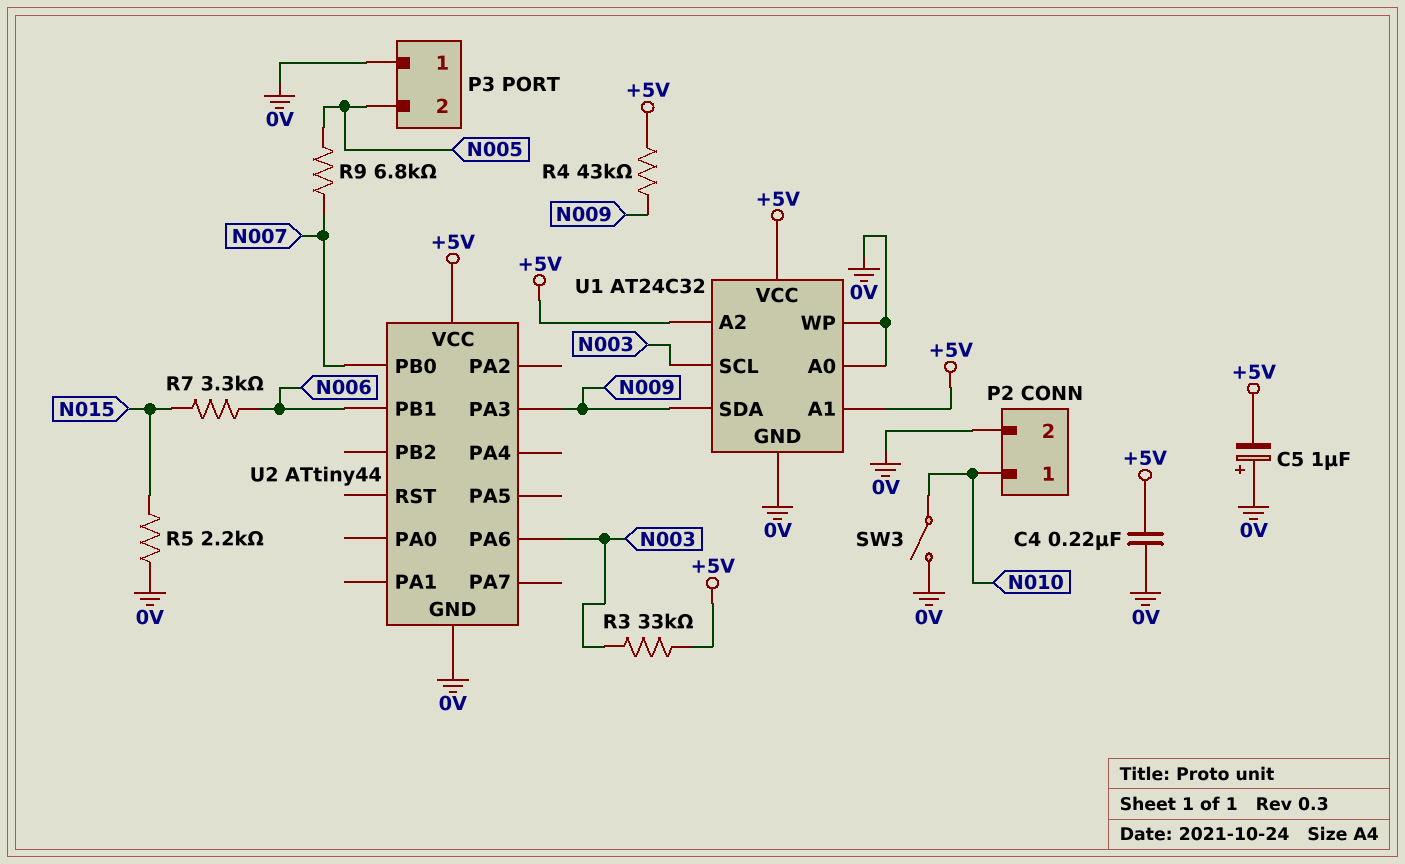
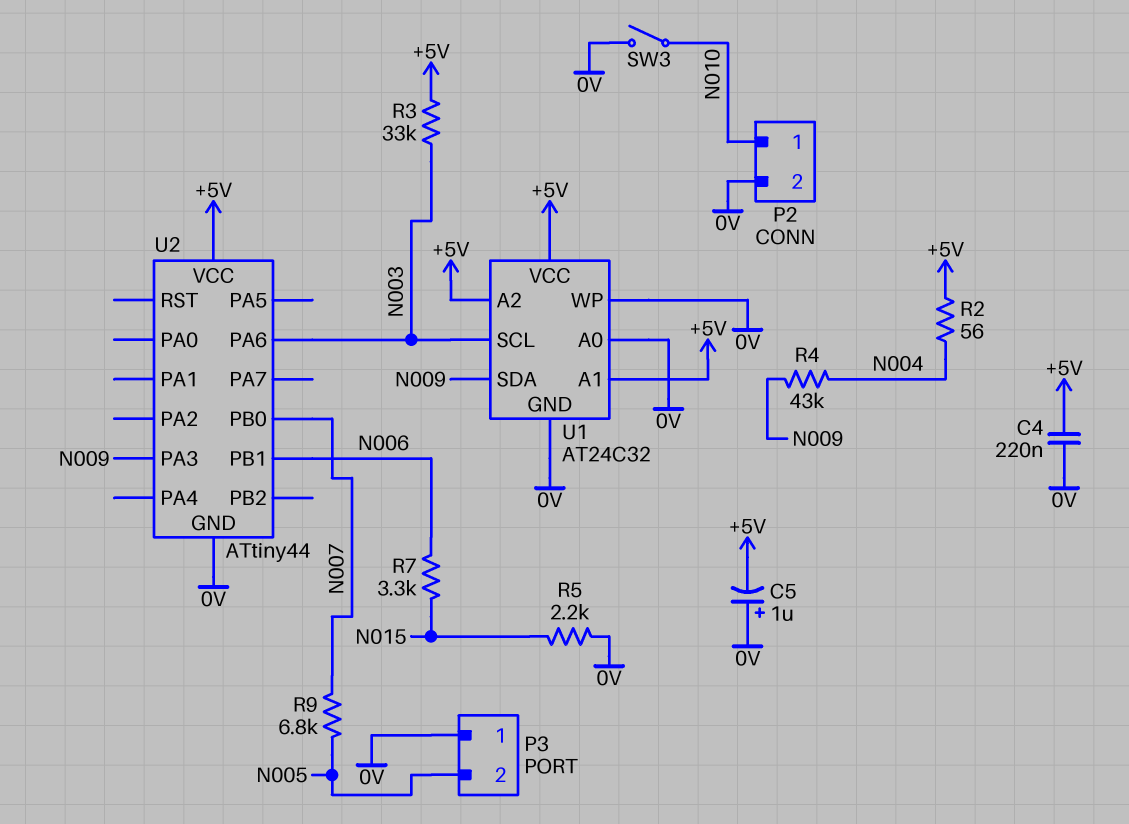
R2: none -> 56 (+5V, N004)
R4: 43k (+5V, N009) -> 43k (N004, N009)

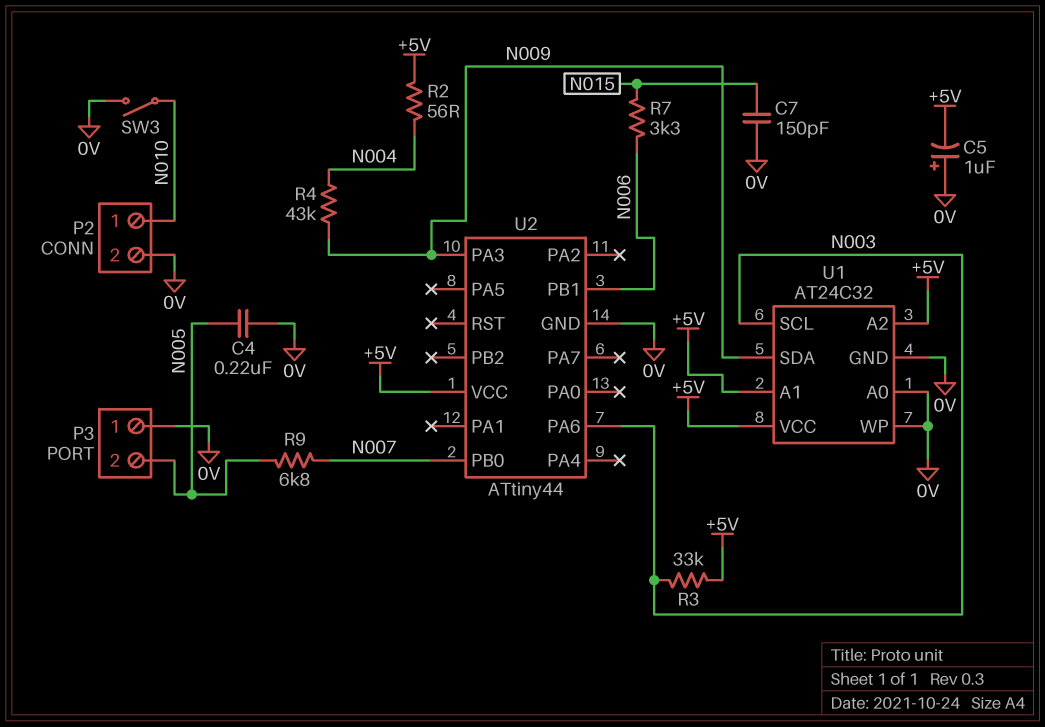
C4: 220nF (+5V, 0V) -> 220nF (0V, N005)
C7: none -> 150pF (0V, N015)
R5: 2.2k (0V, N015) -> none

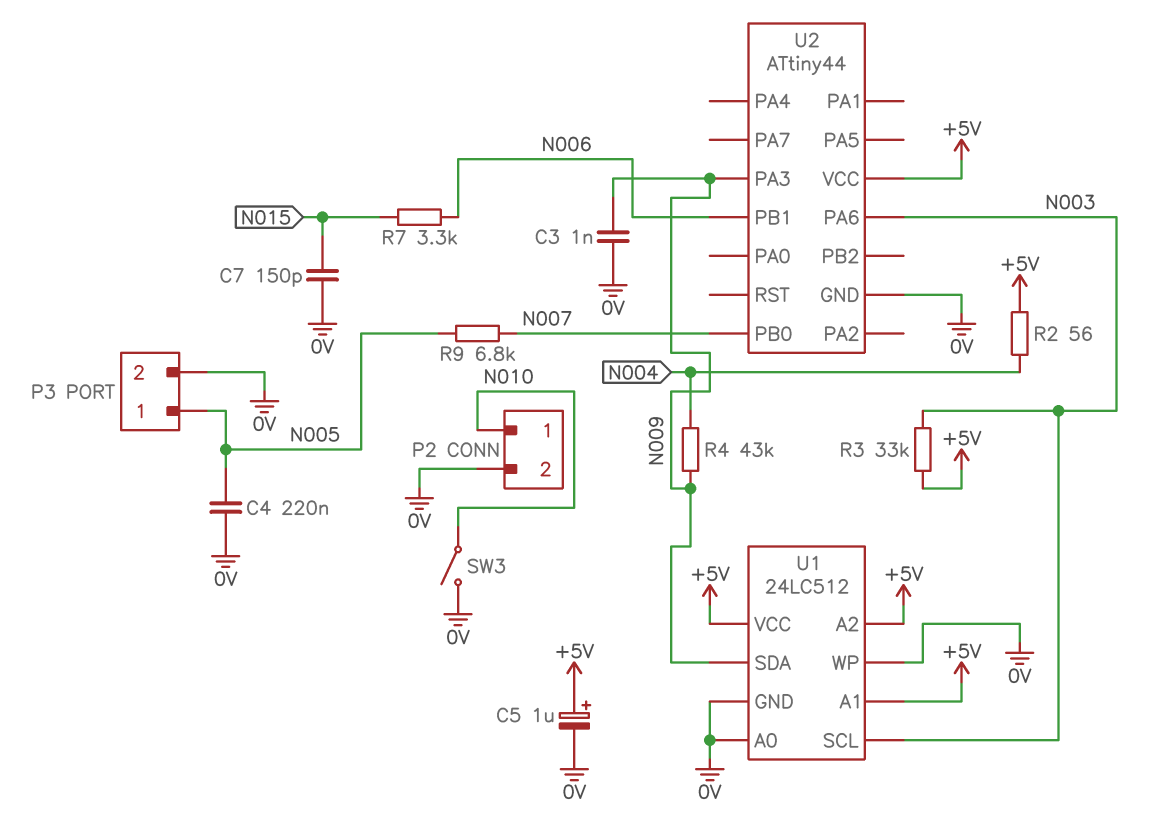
C3: none -> 1nF (0V, N009)
C5: 1uF (plus 0V, minus +5V) -> 1uF (plus +5V, minus 0V)
P3 pin 1: 0V -> N005
P3 pin 2: N005 -> 0V
U1: AT24C32 -> 24LC512

